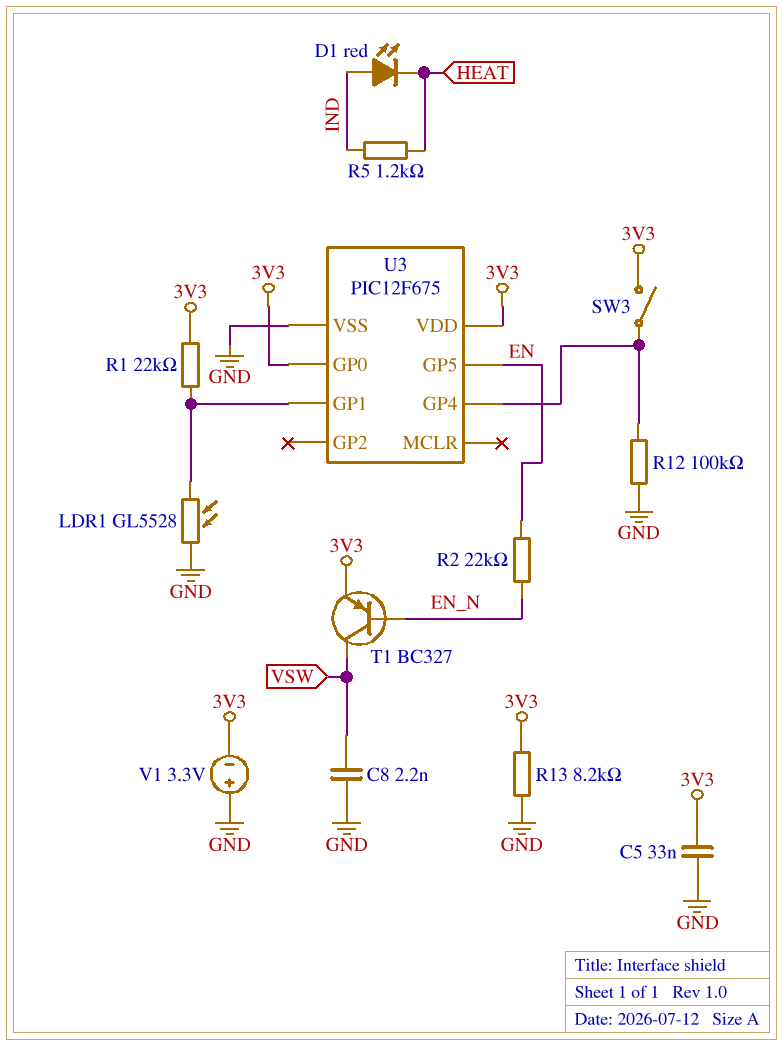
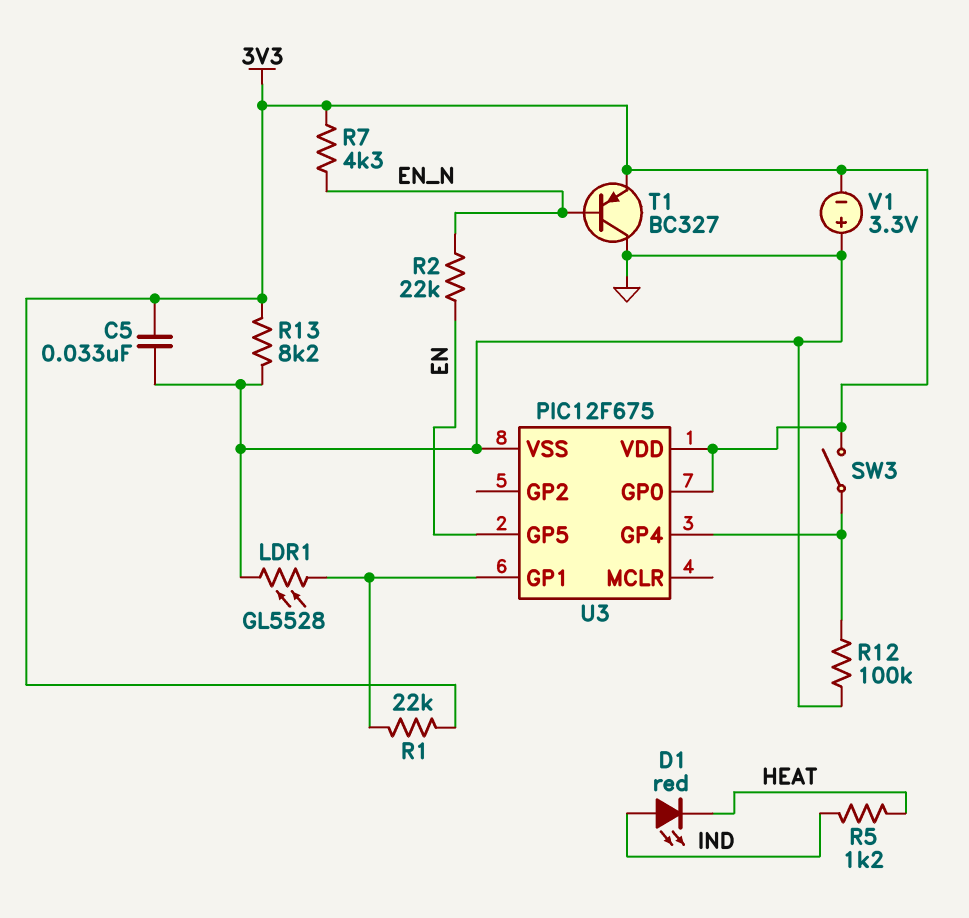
C8: 2.2nF (GND, VSW) -> none
R7: none -> 4.3k (3V3, EN_N)
T1: PNP BC327 (B EN_N, C VSW, E 3V3) -> PNP BC327 (B EN_N, C GND, E 3V3)

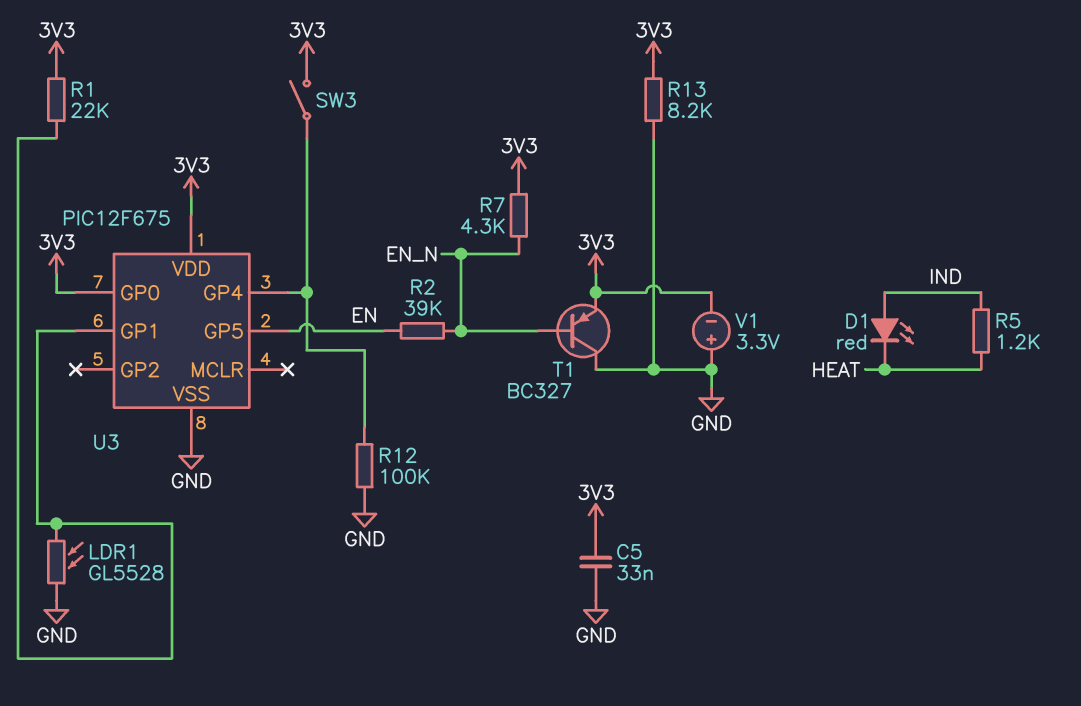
R2: 22k (EN, EN_N) -> 39k (EN, EN_N)

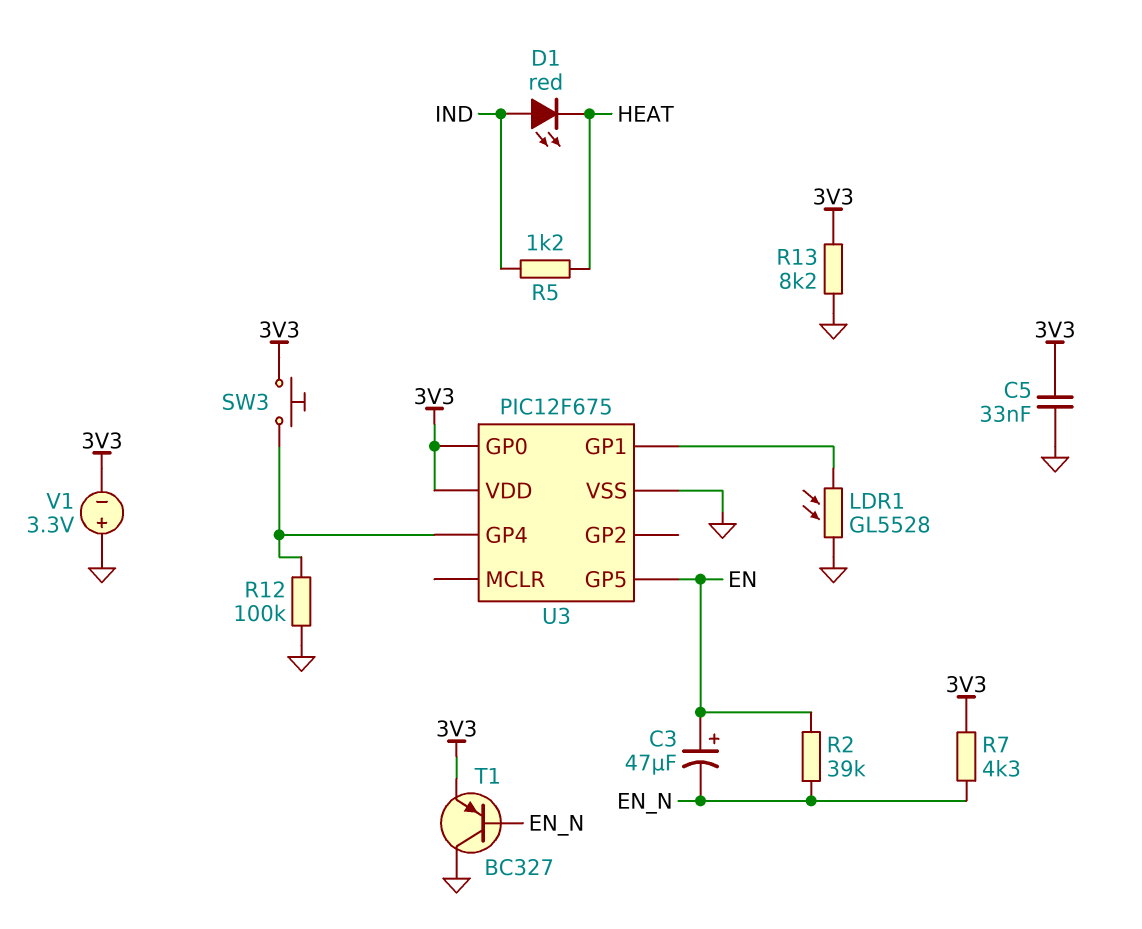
C3: none -> 47uF (plus EN, minus EN_N)
R1: 22k (3V3, U3/GP1) -> none
SW3: switch (3V3, U3/GP4) -> button (3V3, U3/GP4)

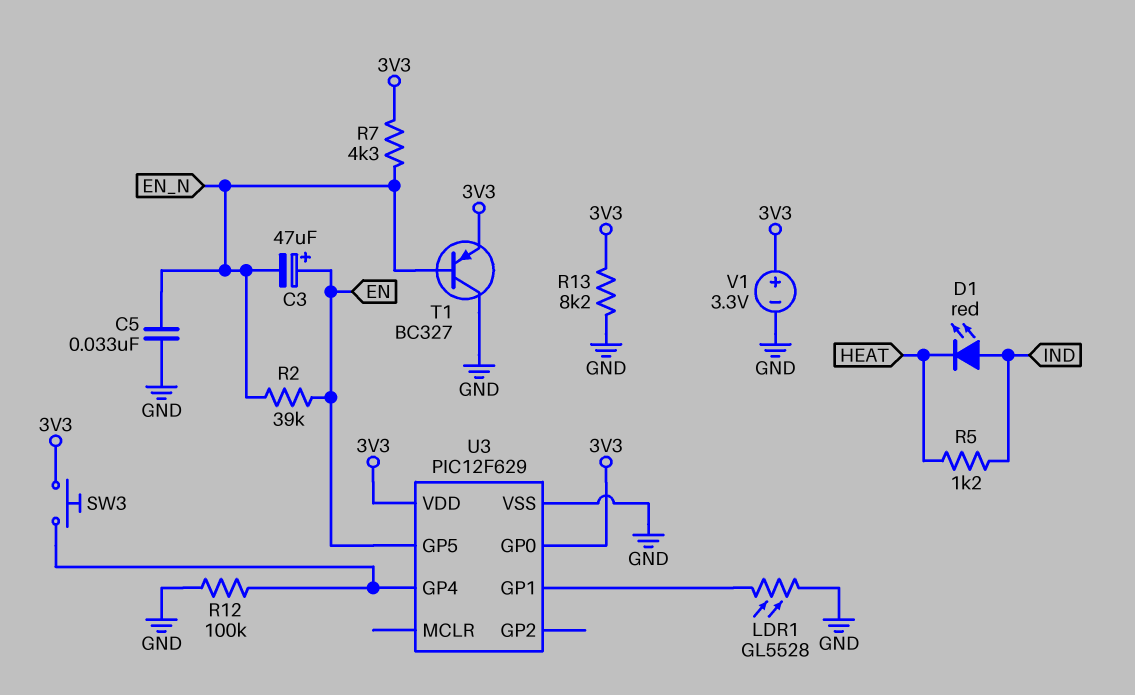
C5: 33nF (3V3, GND) -> 33nF (EN_N, GND)
U3: PIC12F675 -> PIC12F629
V1: 3.3V (plus GND, minus 3V3) -> 3.3V (plus 3V3, minus GND)

